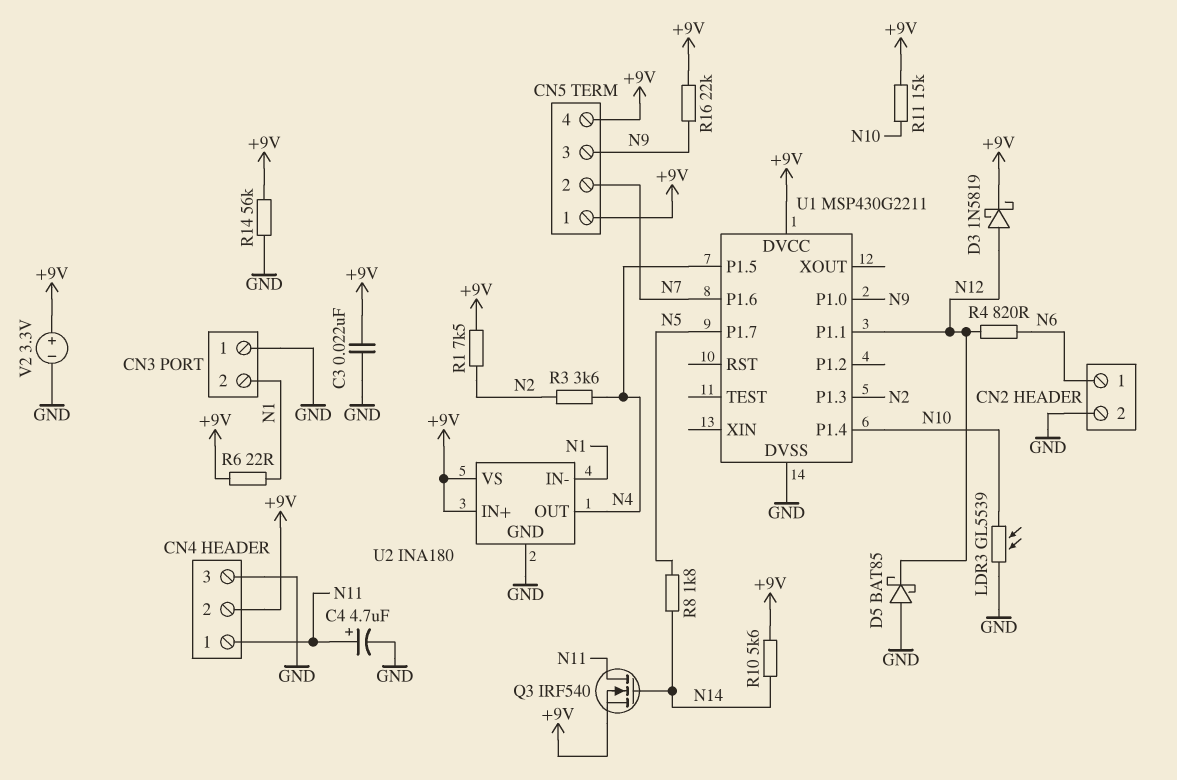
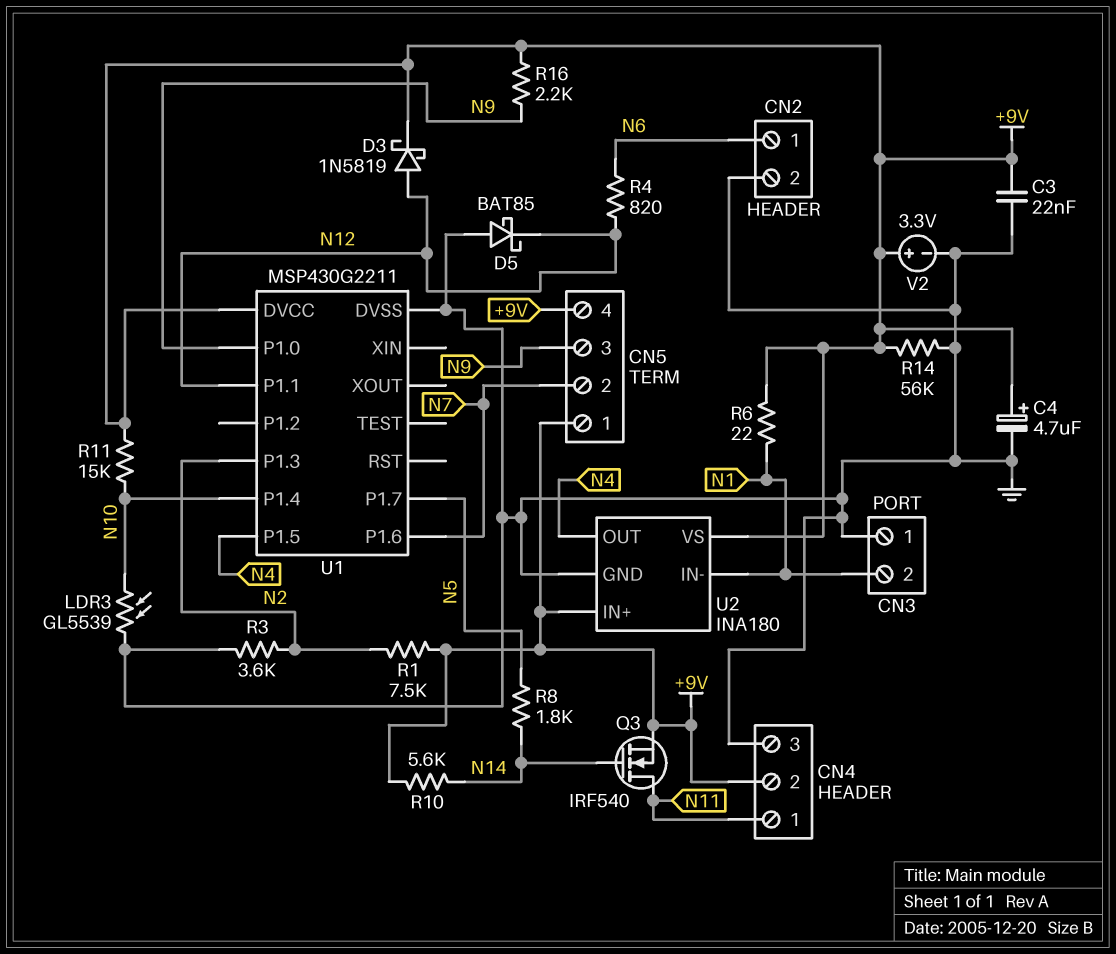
C4: 4.7uF (plus N11, minus GND) -> 4.7uF (plus +9V, minus GND)
R3: 3.6k (N2, N4) -> 3.6k (GND, N2)
R16: 22k (+9V, N9) -> 2.2k (+9V, N9)

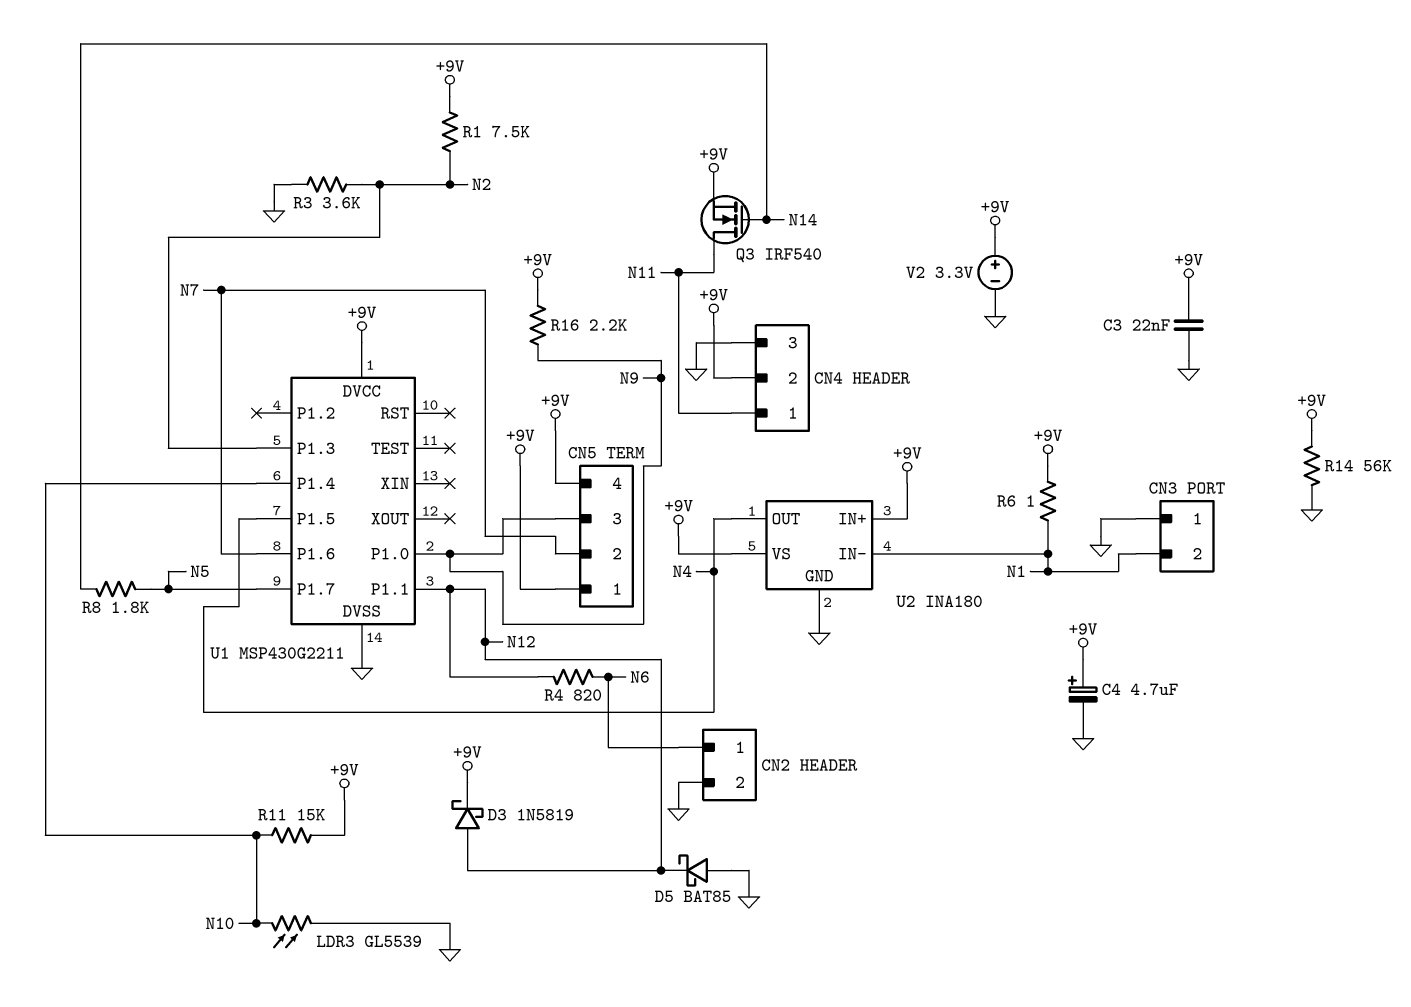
R6: 22 (+9V, N1) -> 1 (+9V, N1)
R10: 5.6k (+9V, N14) -> none

